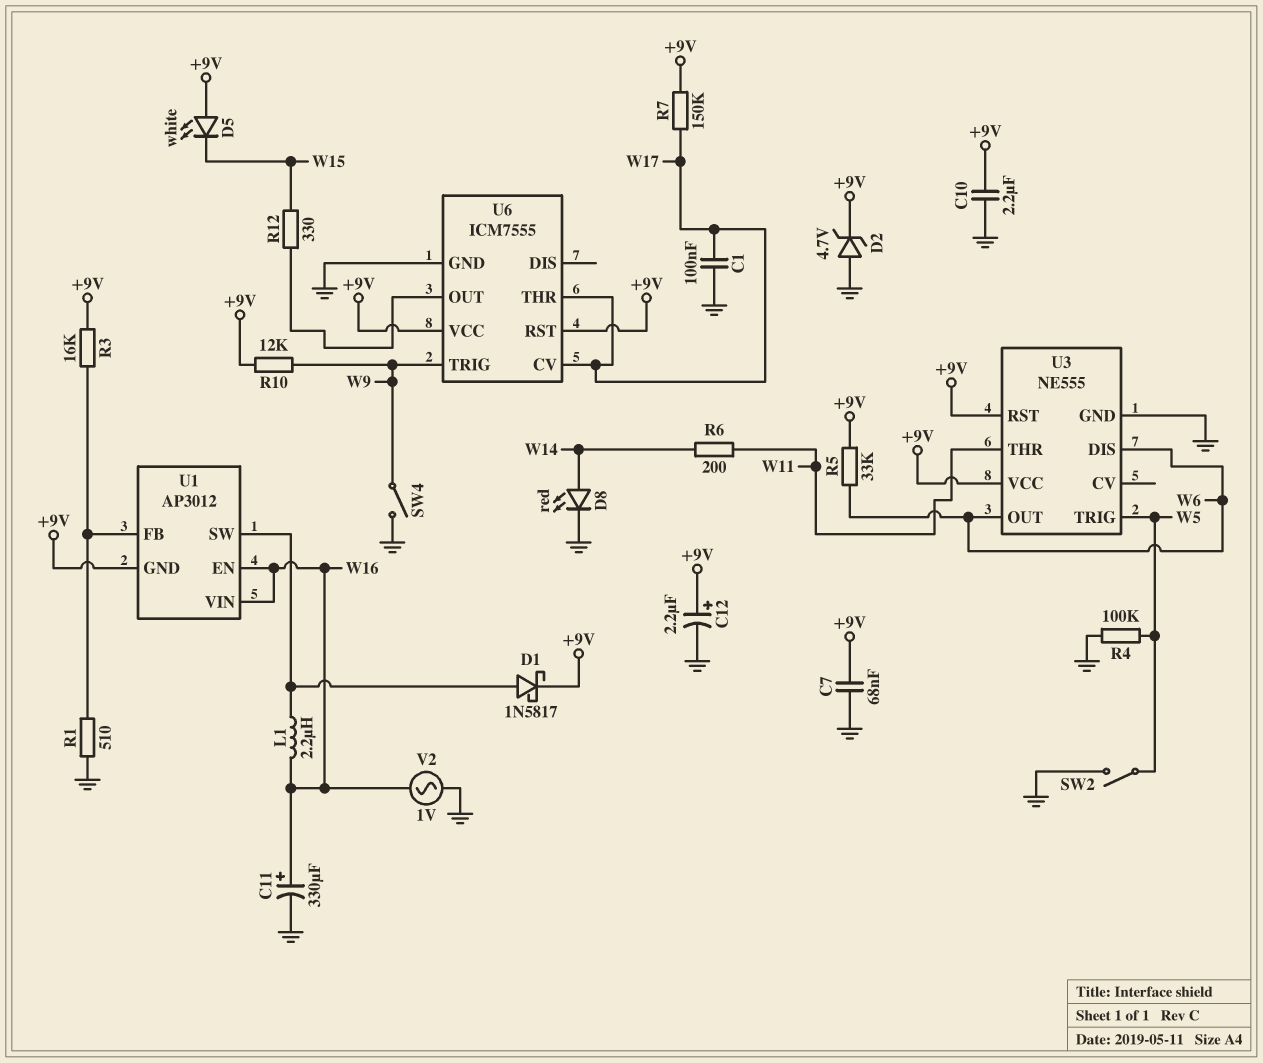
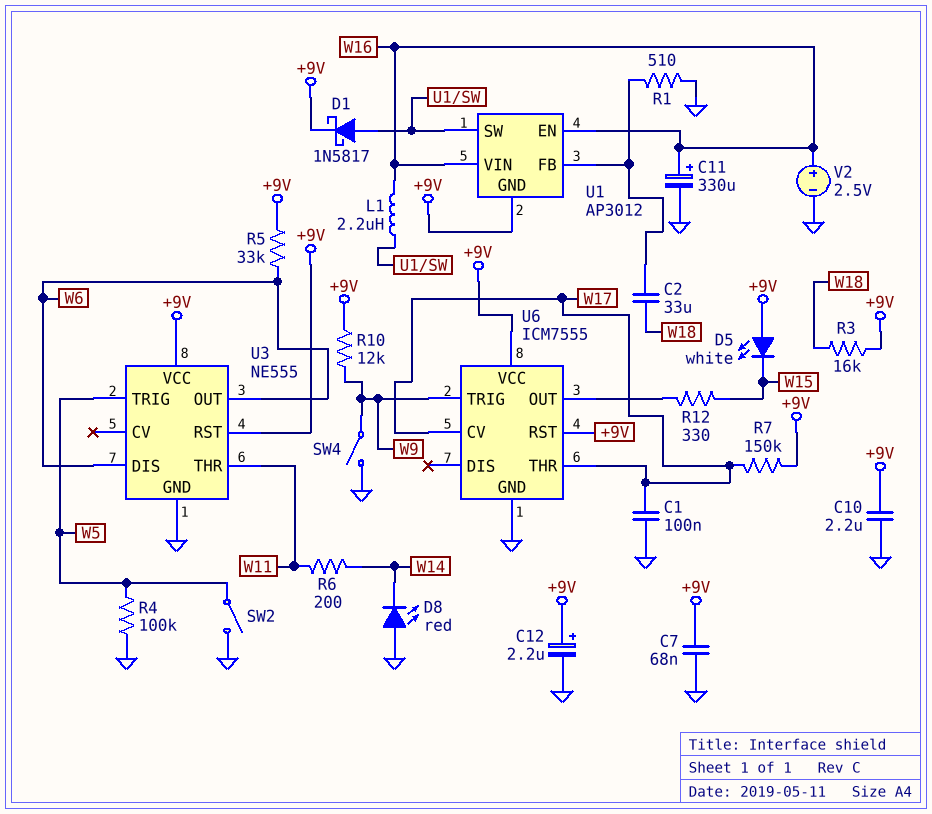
C2: none -> 33uF (U1/FB, W18)
D2: zener 4.7V (A GND, K +9V) -> none
D8: LED red (A W14, K GND) -> LED red (A GND, K W14)
R3: 16k (+9V, U1/FB) -> 16k (+9V, W18)
V2: AC 1V (GND, W16) -> 2.5V (plus W16, minus GND)

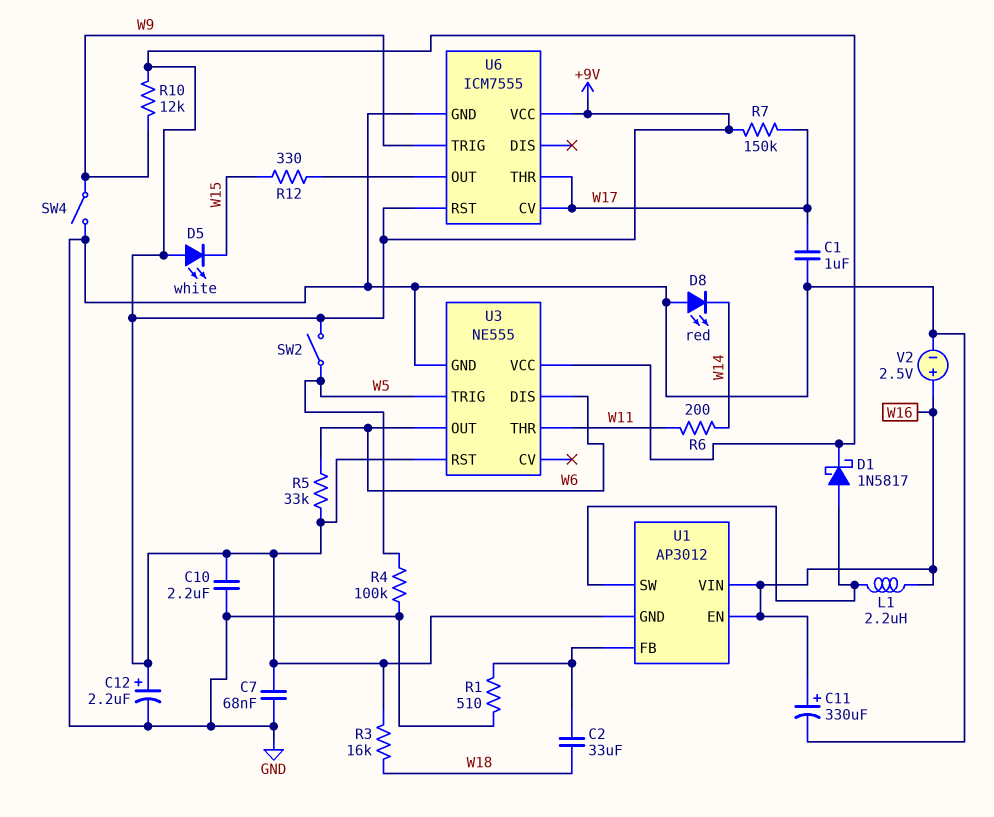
C1: 100nF (GND, W17) -> 1uF (GND, W17)
SW2: switch (GND, W5) -> switch (+9V, W5)

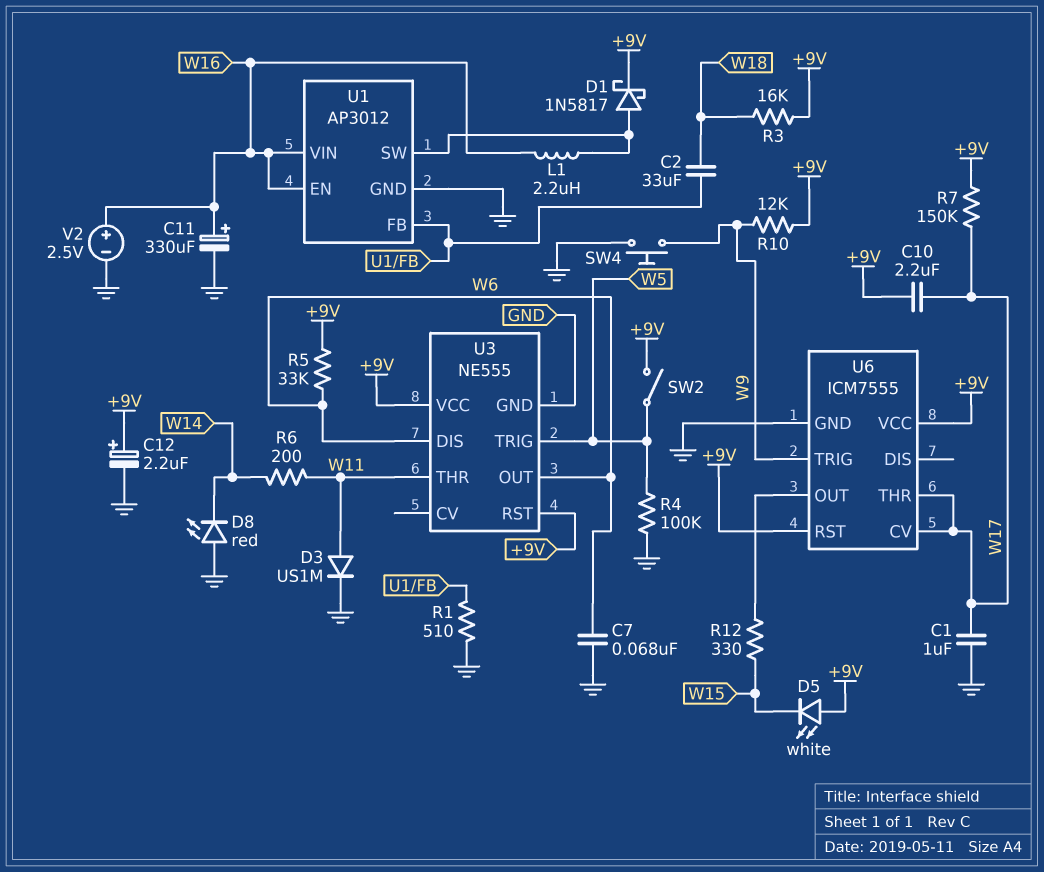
C7: 68nF (+9V, GND) -> 68nF (GND, W6)
C10: 2.2uF (+9V, GND) -> 2.2uF (+9V, W17)
D3: none -> diode US1M (A W11, K GND)
SW4: switch (GND, W9) -> button (GND, W9)
U1 pin GND: +9V -> GND

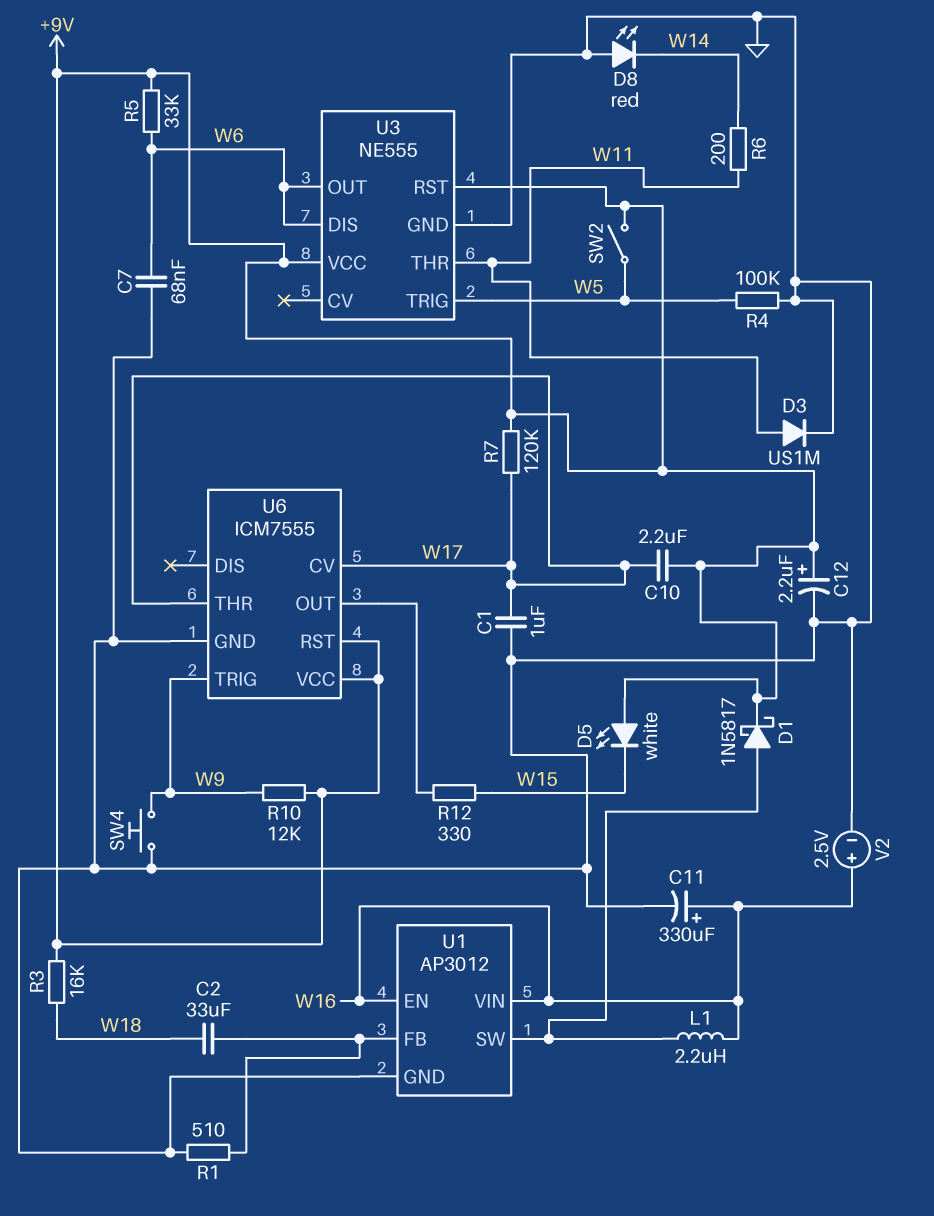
R7: 150k (+9V, W17) -> 120k (+9V, W17)

